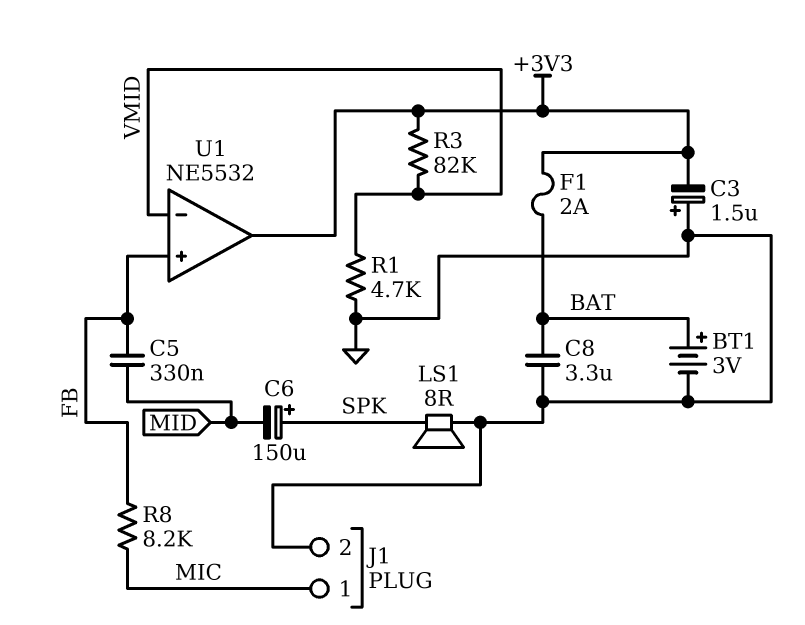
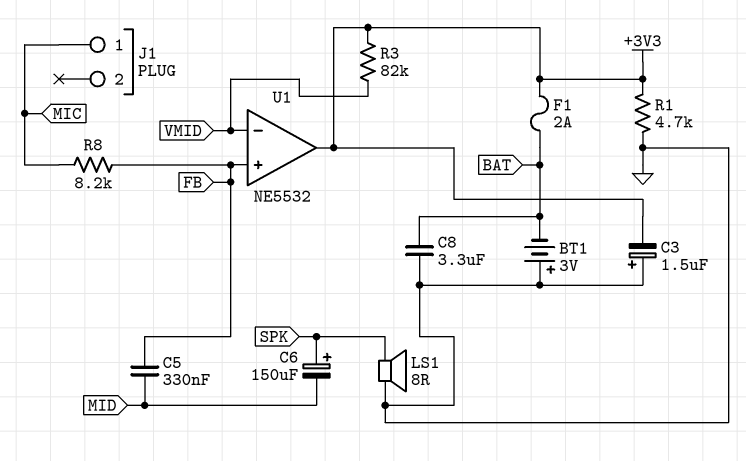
BT1: 3V (plus BAT, minus GND) -> 3V (plus GND, minus BAT)
J1 pin 2: GND -> none
R1: 4.7k (GND, VMID) -> 4.7k (+3V3, GND)

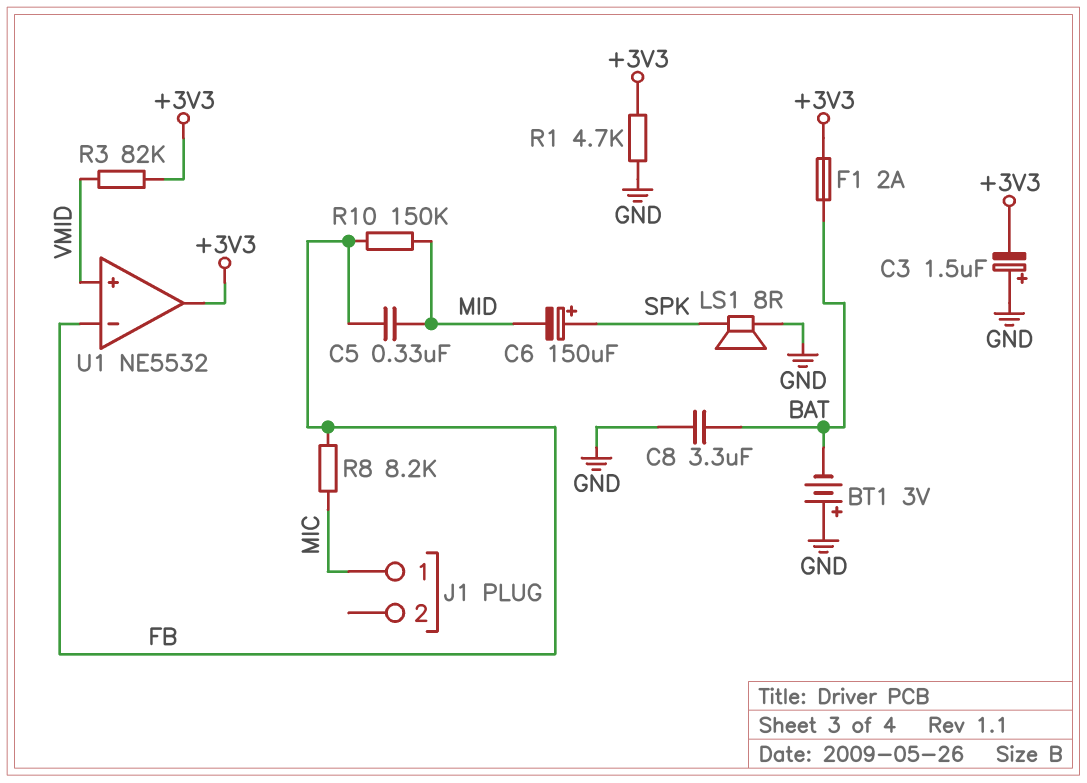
R10: none -> 150k (FB, MID)
U1 pin in+: FB -> VMID
U1 pin in-: VMID -> FB

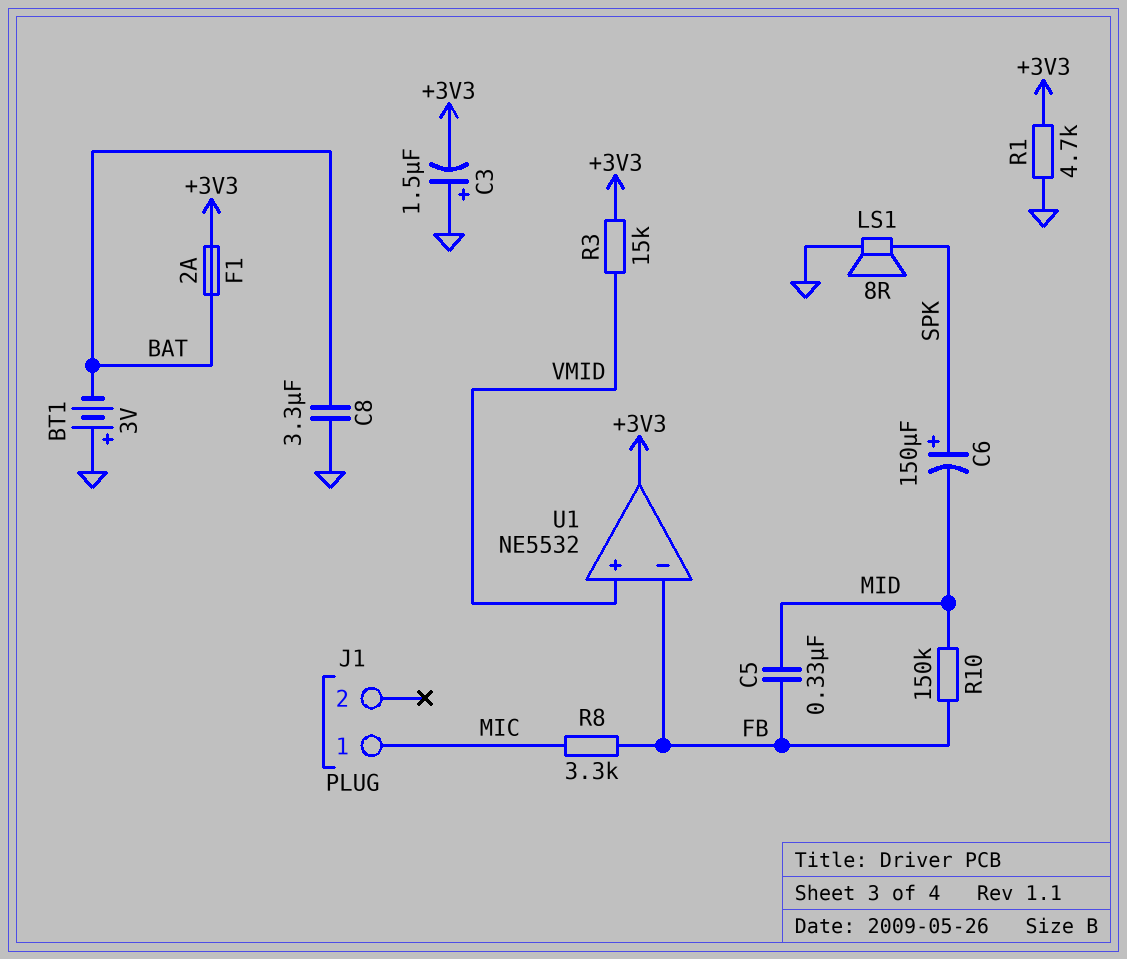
R3: 82k (+3V3, VMID) -> 15k (+3V3, VMID)
R8: 8.2k (FB, MIC) -> 3.3k (FB, MIC)

